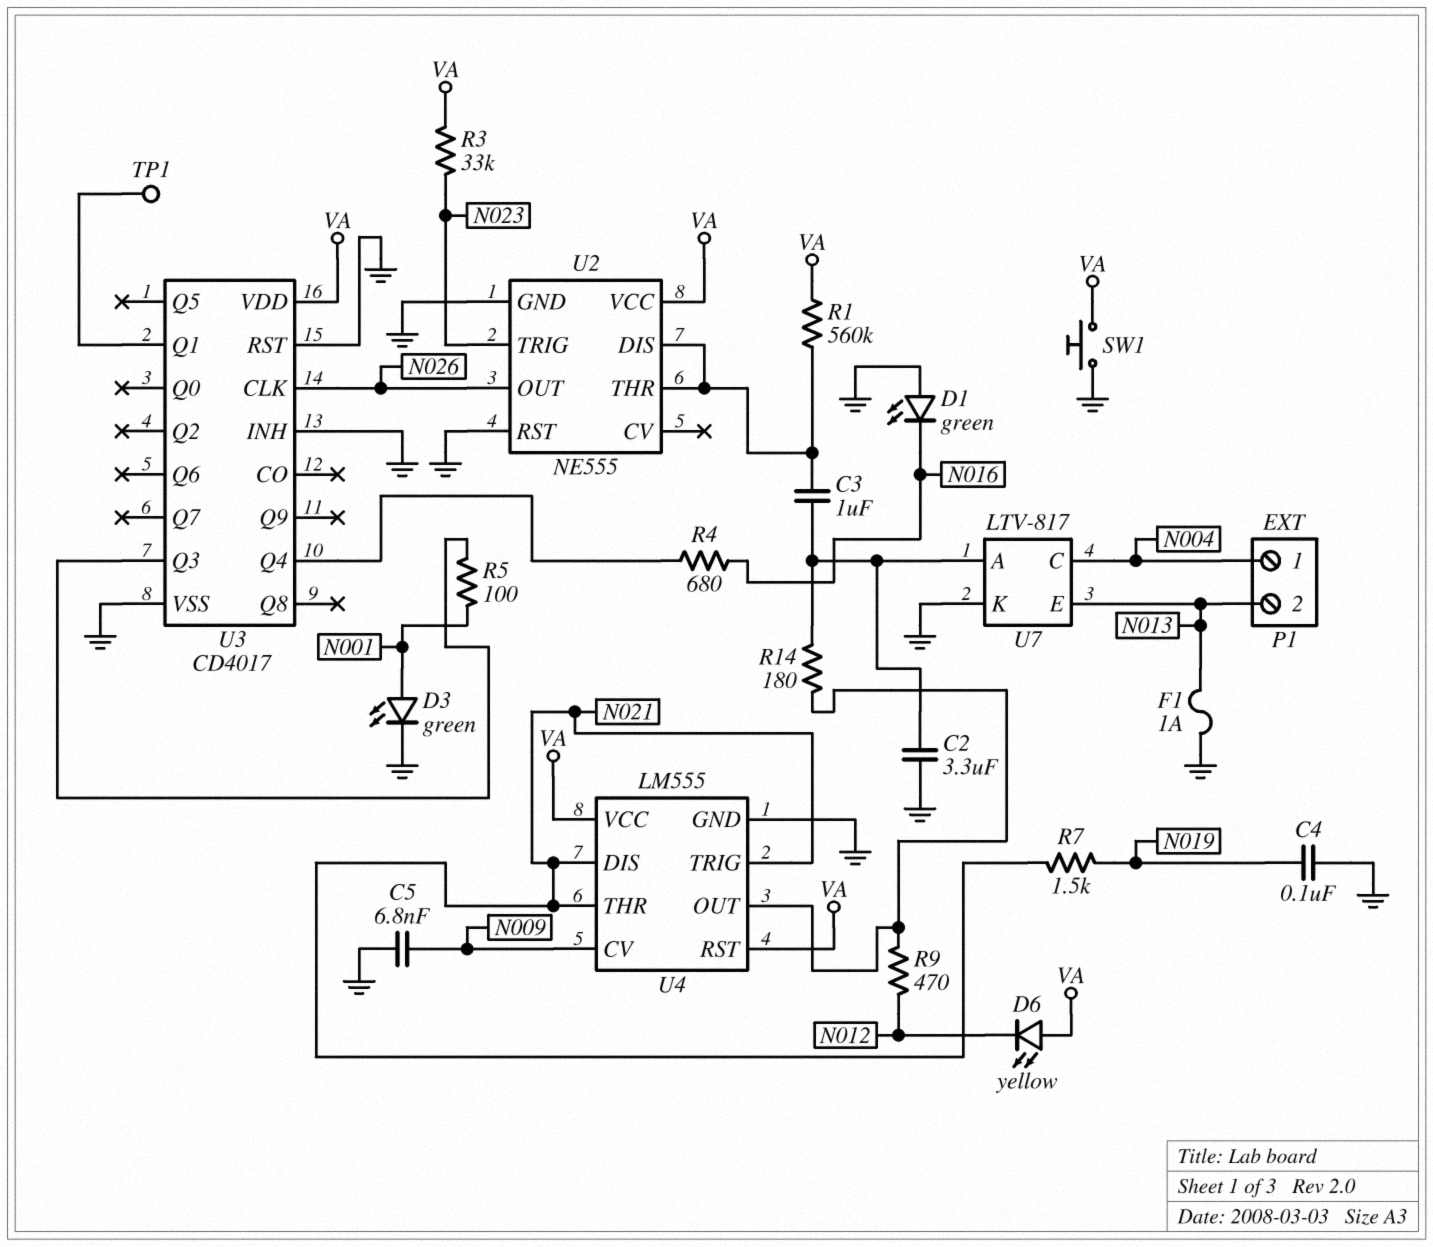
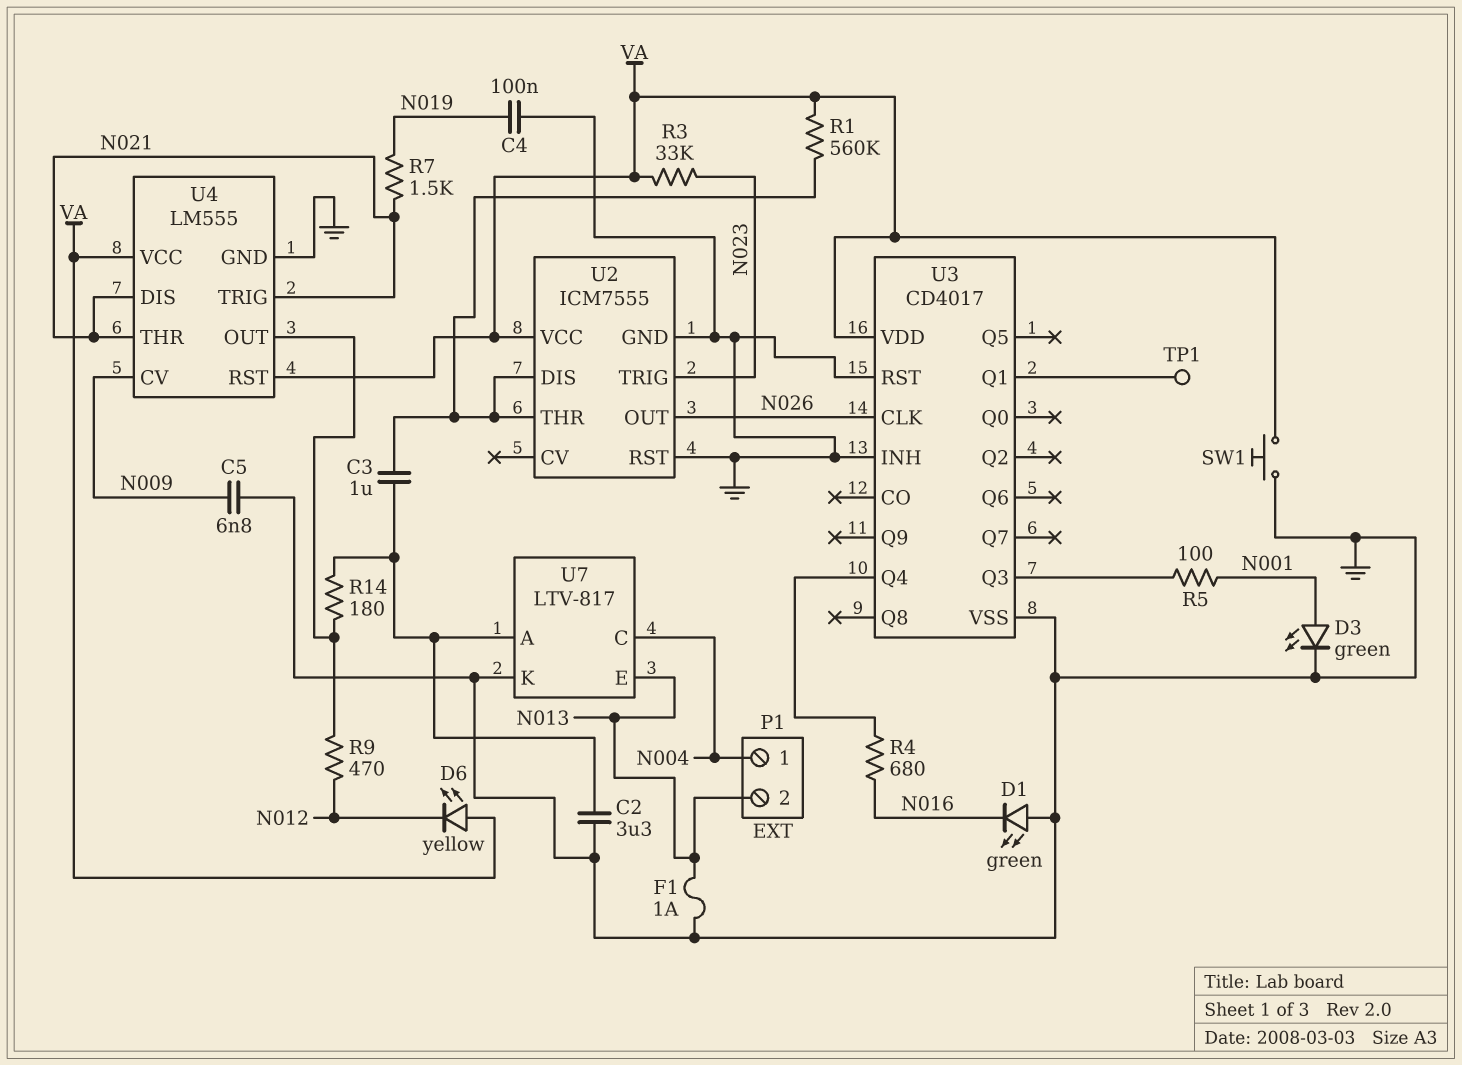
U2: NE555 -> ICM7555

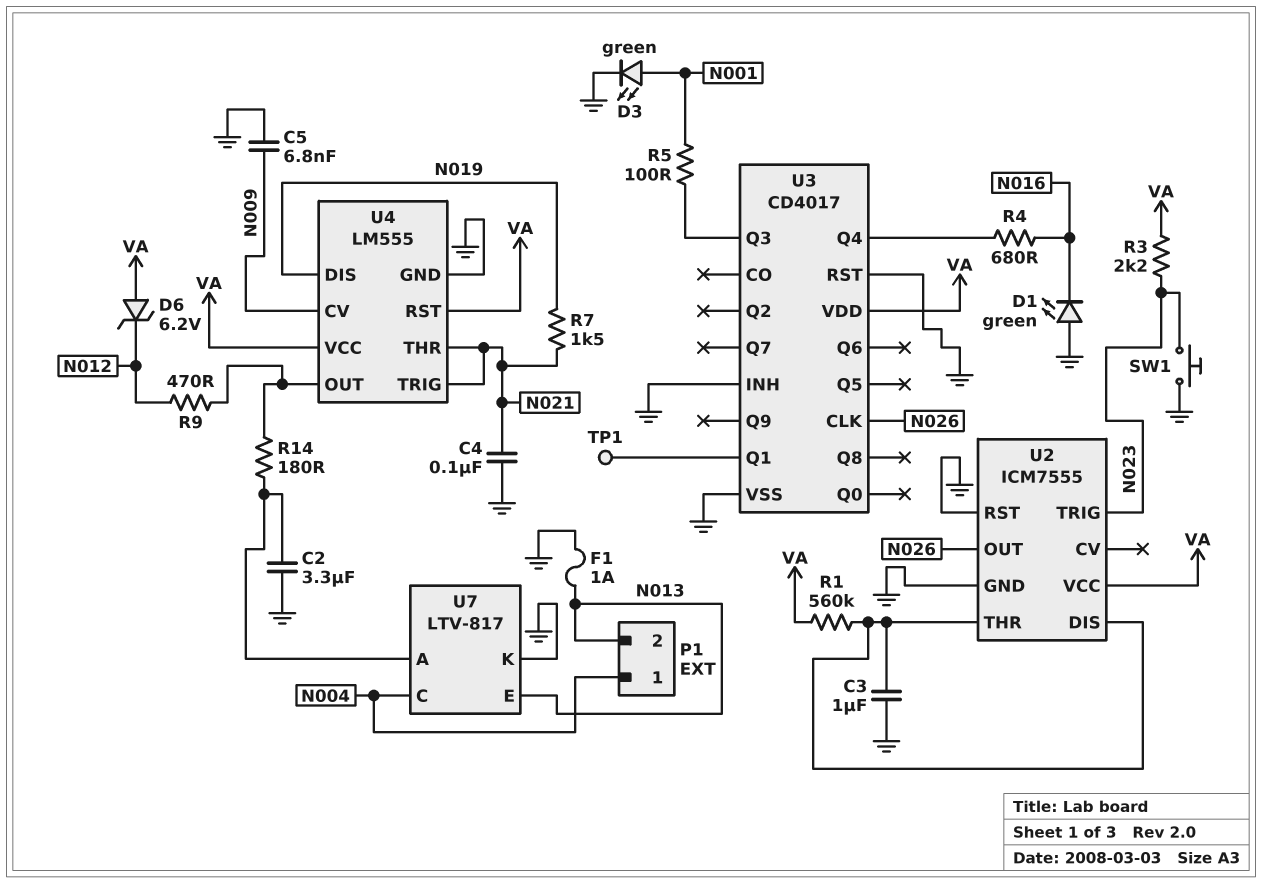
C3: 1uF (U2/DIS, U7/A) -> 1uF (GND, U2/DIS)
C4: 100nF (GND, N019) -> 100nF (GND, N021)
D6: LED yellow (A VA, K N012) -> zener 6.2V (A VA, K N012)
R3: 33k (N023, VA) -> 2.2k (N023, VA)
SW1: button (GND, VA) -> button (GND, N023)
U4 pin DIS: N021 -> N019

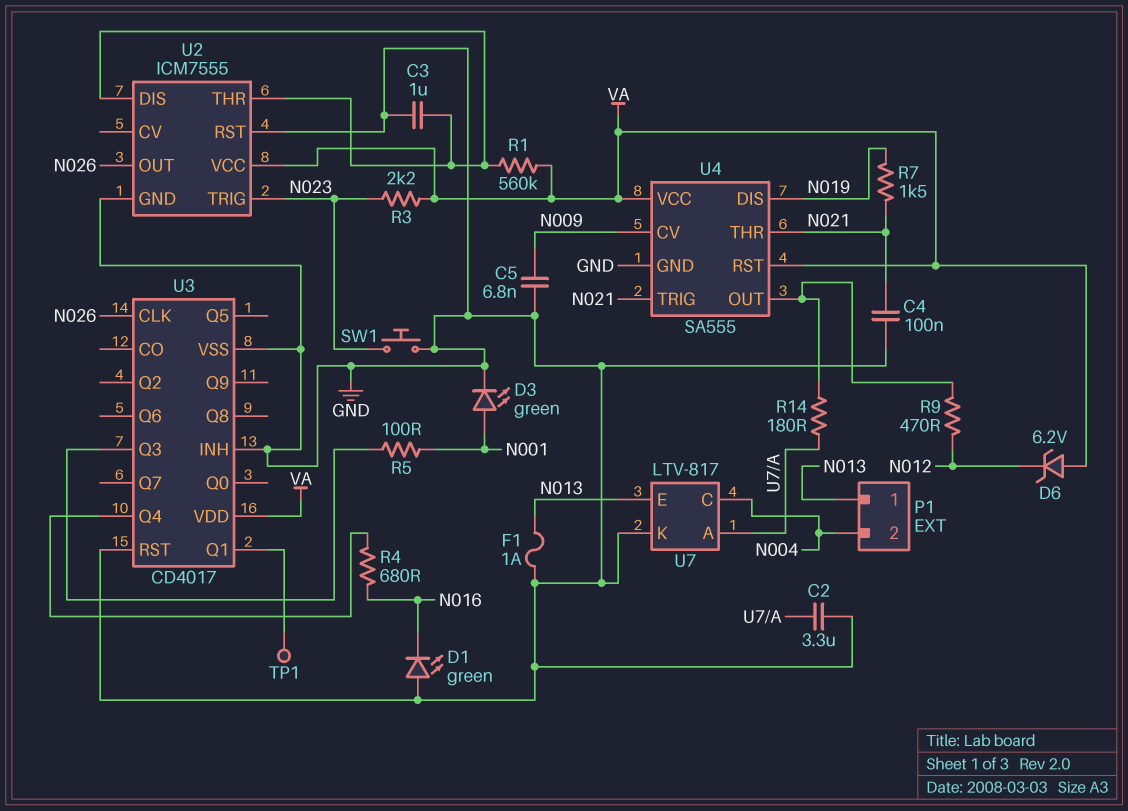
P1 pin 1: N004 -> N013
P1 pin 2: N013 -> N004
U4: LM555 -> SA555

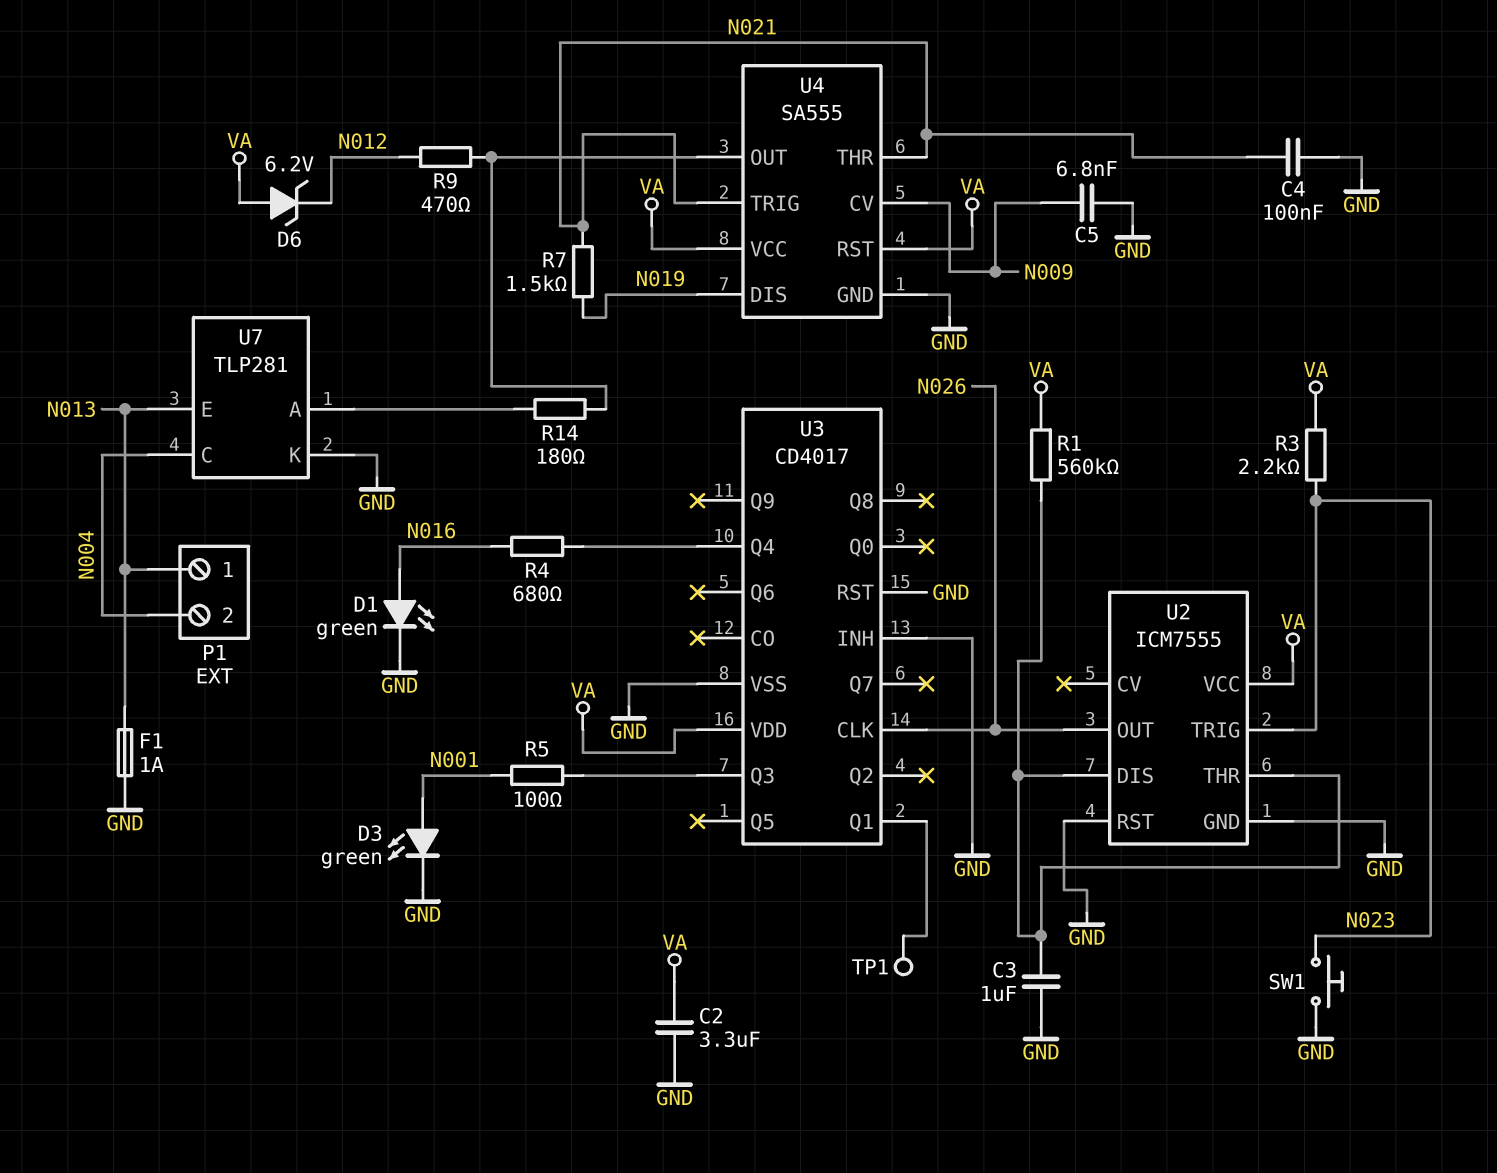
C2: 3.3uF (GND, U7/A) -> 3.3uF (GND, VA)
D1: LED green (A GND, K N016) -> LED green (A N016, K GND)
U7: LTV-817 -> TLP281

